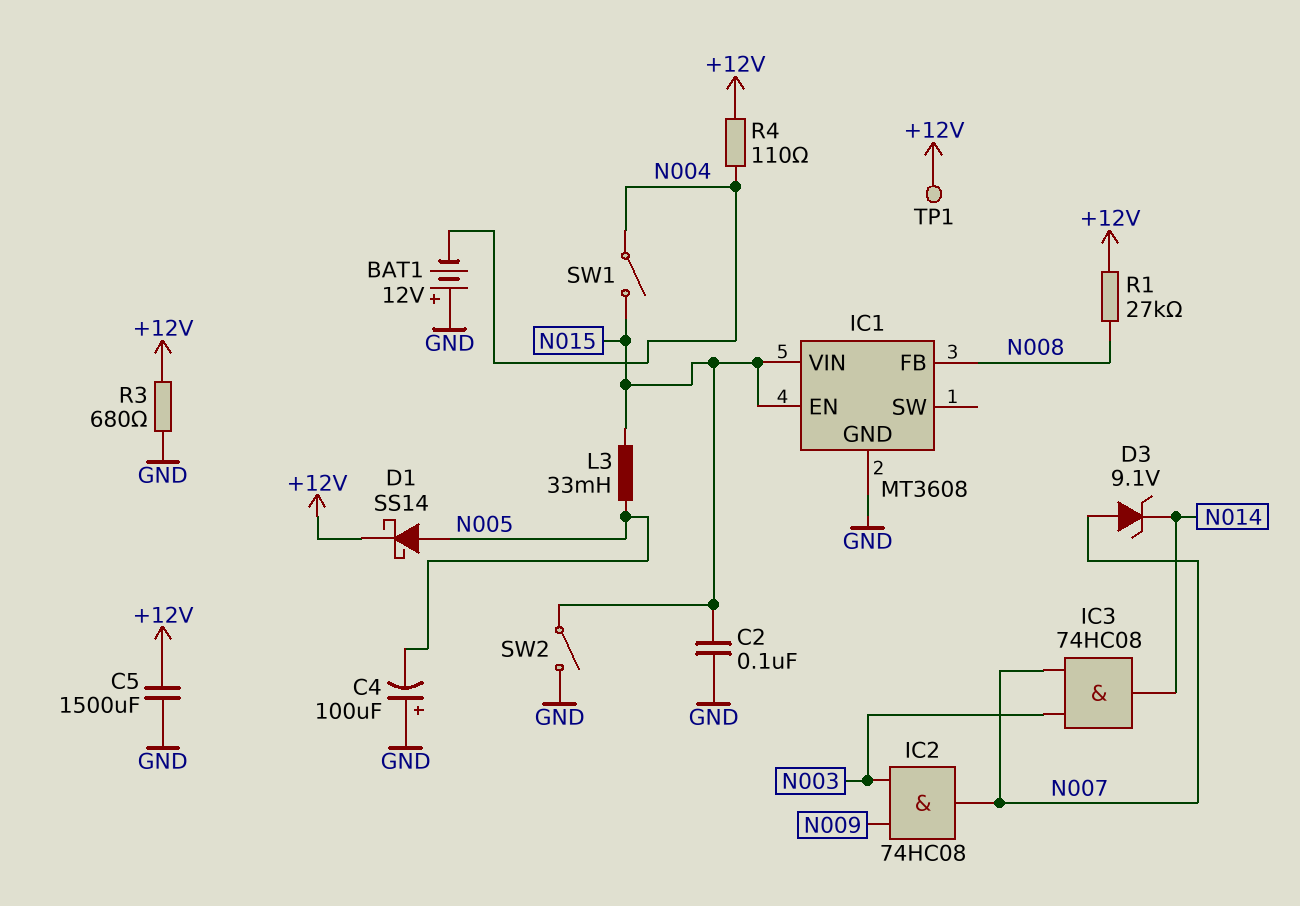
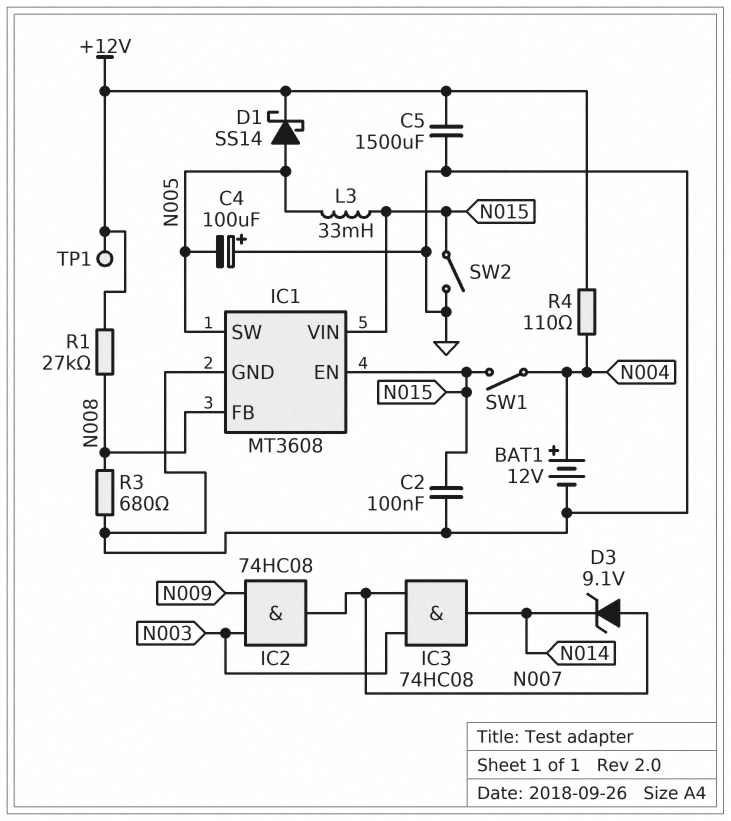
BAT1: 12V (plus GND, minus N004) -> 12V (plus N004, minus GND)
IC1 pin SW: none -> N005
R3: 680 (+12V, GND) -> 680 (GND, N008)

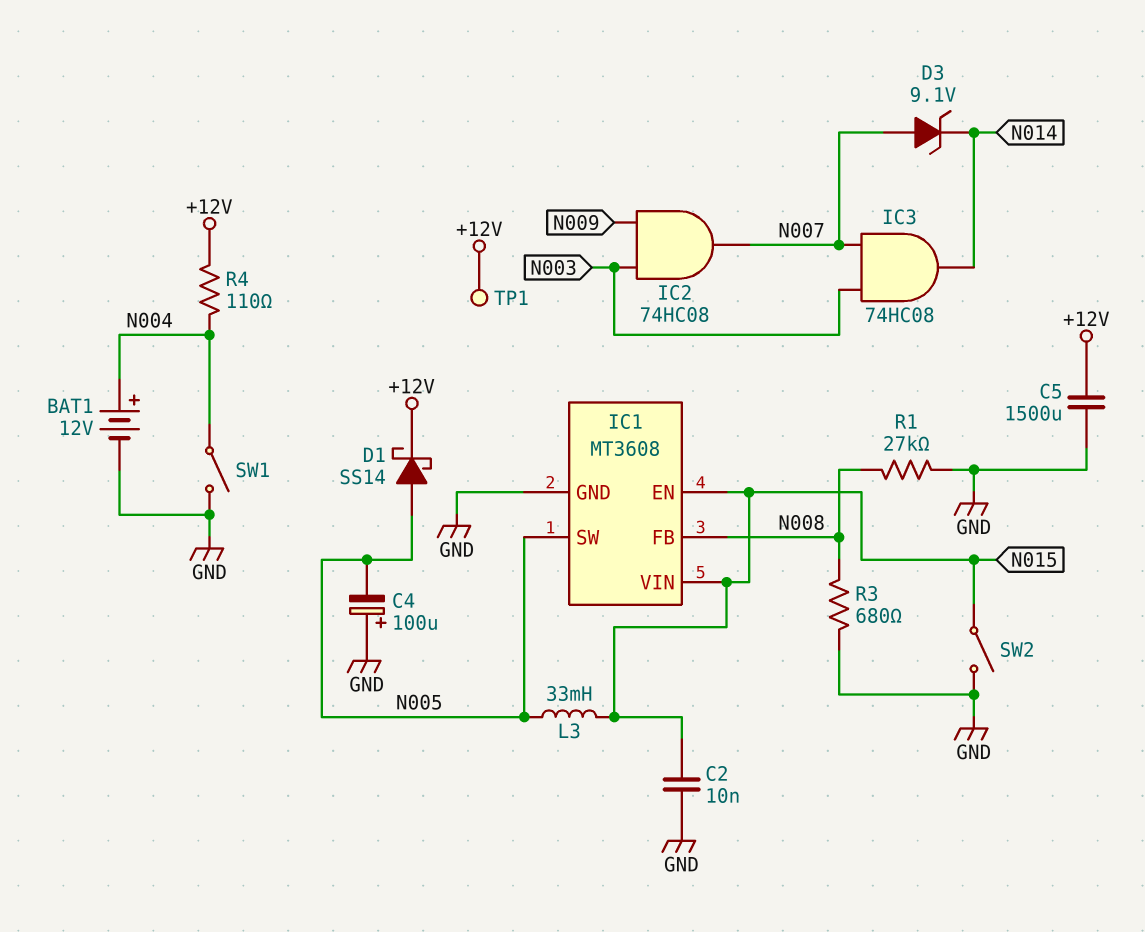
C2: 100nF (GND, N015) -> 10nF (GND, N015)
R1: 27k (+12V, N008) -> 27k (GND, N008)
SW1: switch (N004, N015) -> switch (GND, N004)

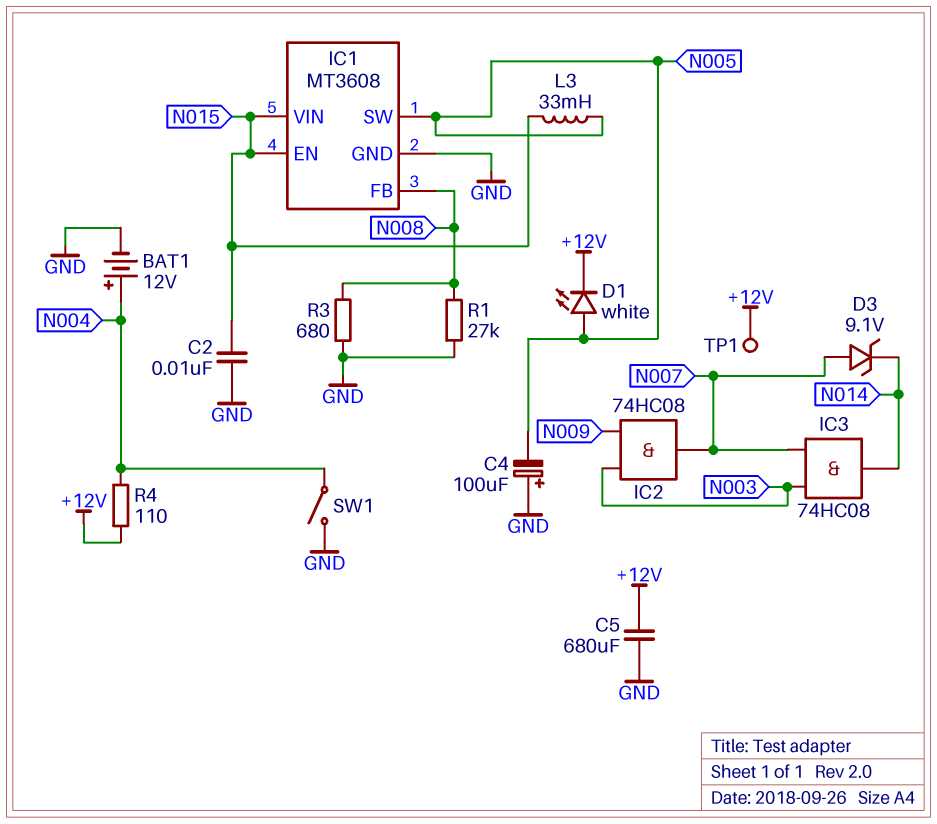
C5: 1500uF (+12V, GND) -> 680uF (+12V, GND)
D1: schottky SS14 (A N005, K +12V) -> LED white (A N005, K +12V)
SW2: switch (GND, N015) -> none

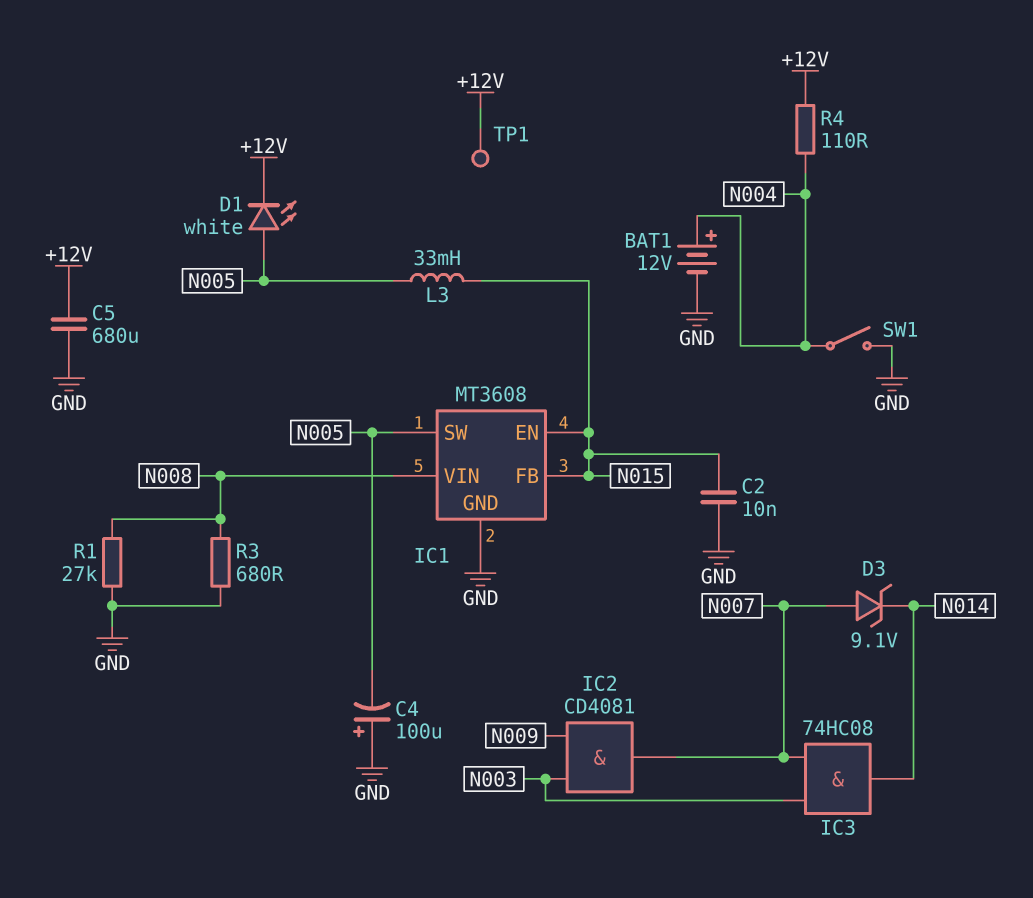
IC1 pin FB: N008 -> N015
IC1 pin VIN: N015 -> N008
IC2: AND 74HC08 (in N003, in N009, out N007) -> AND CD4081 (in N003, in N009, out N007)

